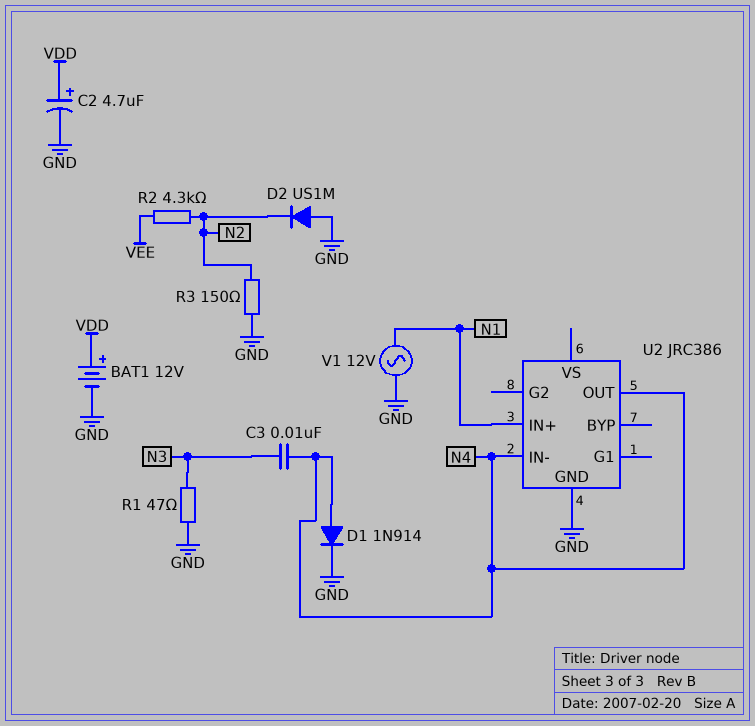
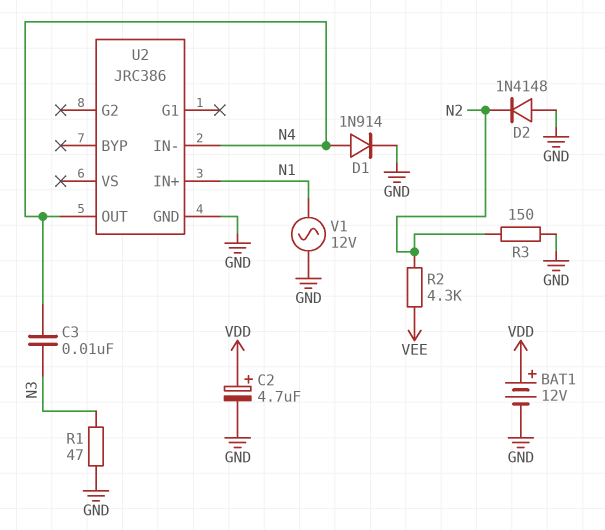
D2: diode US1M (A GND, K N2) -> diode 1N4148 (A GND, K N2)

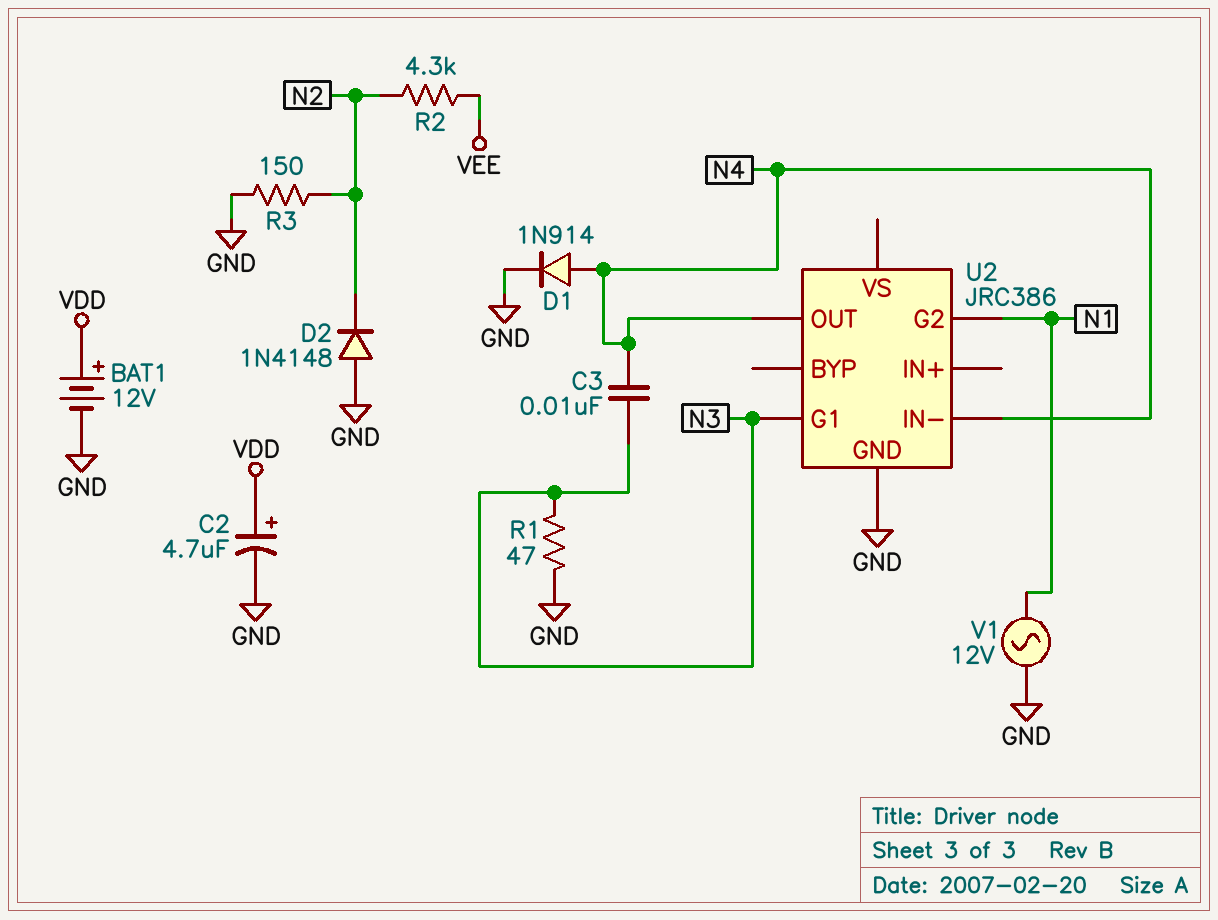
U2 pin G1: none -> N3
U2 pin G2: none -> N1
U2 pin IN+: N1 -> none

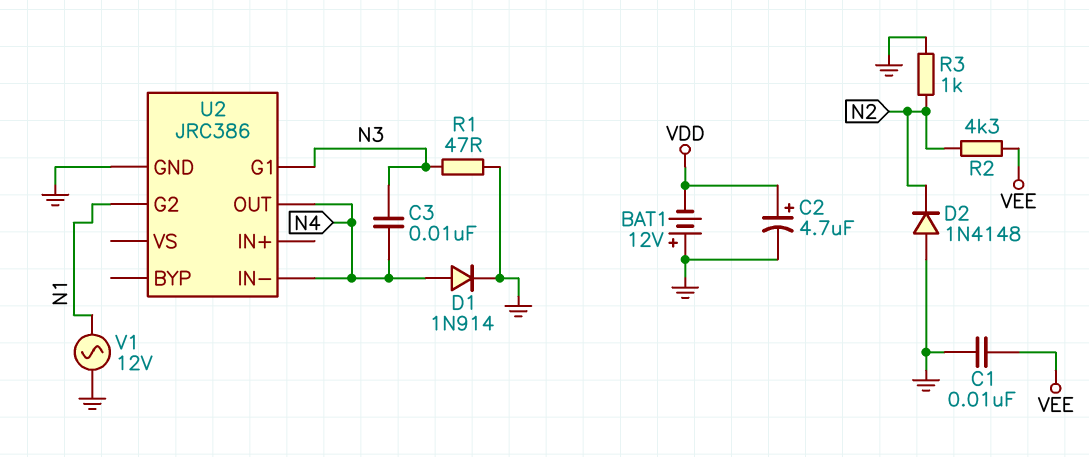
BAT1: 12V (plus VDD, minus GND) -> 12V (plus GND, minus VDD)
C1: none -> 10nF (GND, VEE)
R3: 150 (GND, N2) -> 1k (GND, N2)

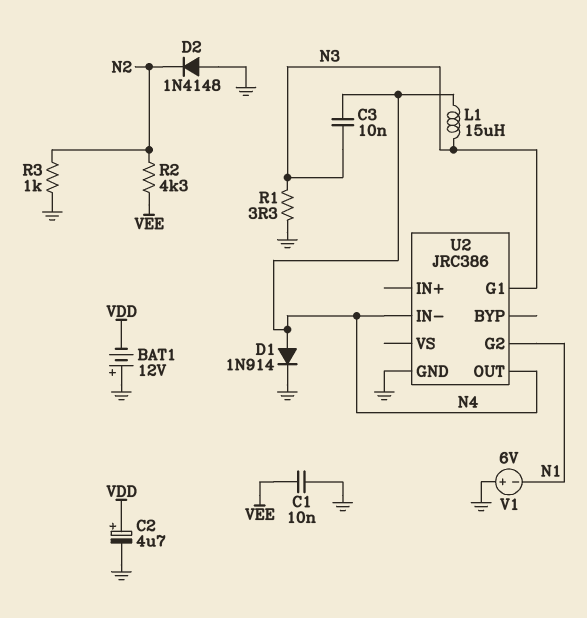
L1: none -> 15uH (N3, N4)
R1: 47 (GND, N3) -> 3.3 (GND, N3)
V1: AC 12V (GND, N1) -> 6V (plus GND, minus N1)

